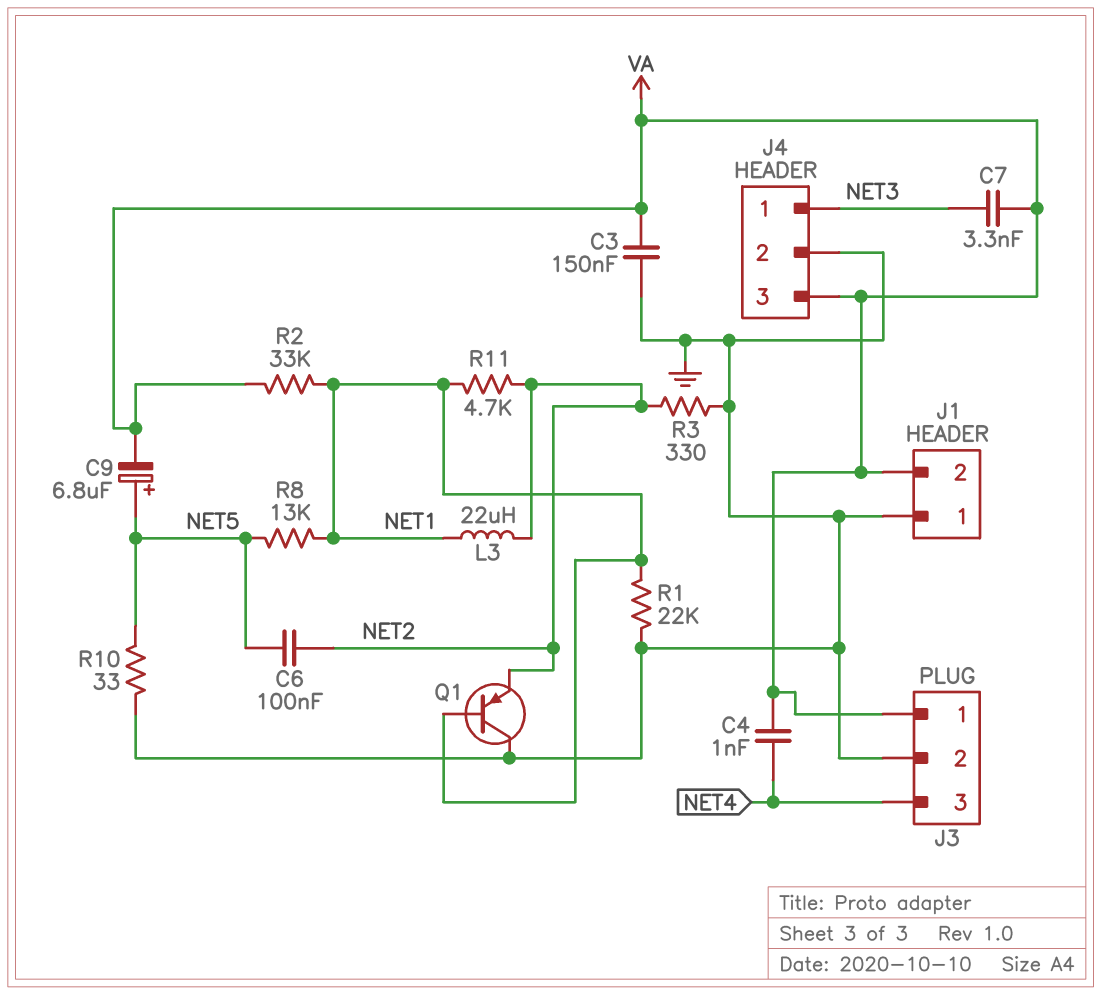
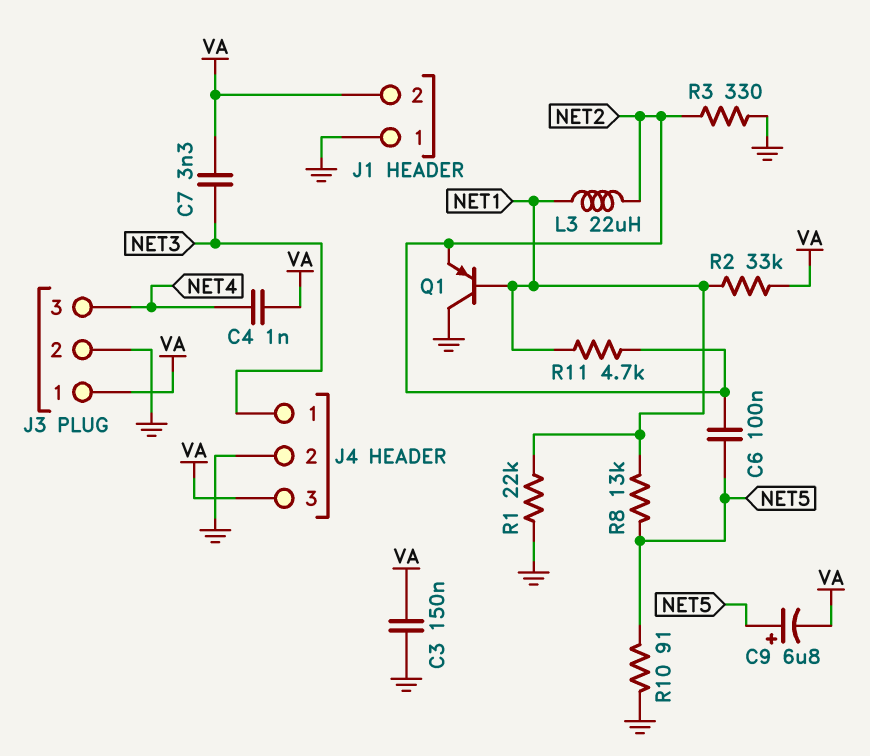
R10: 33 (GND, NET5) -> 91 (GND, NET5)

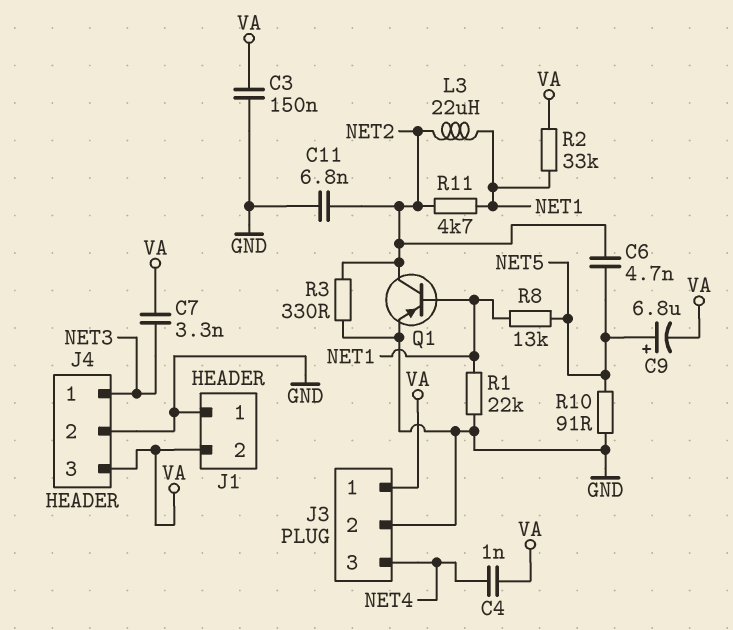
C6: 100nF (NET2, NET5) -> 4.7nF (NET2, NET5)
C11: none -> 6.8nF (GND, NET2)
Q1: PNP (B NET1, C GND, E NET2) -> PNP (B NET1, C NET2, E GND)

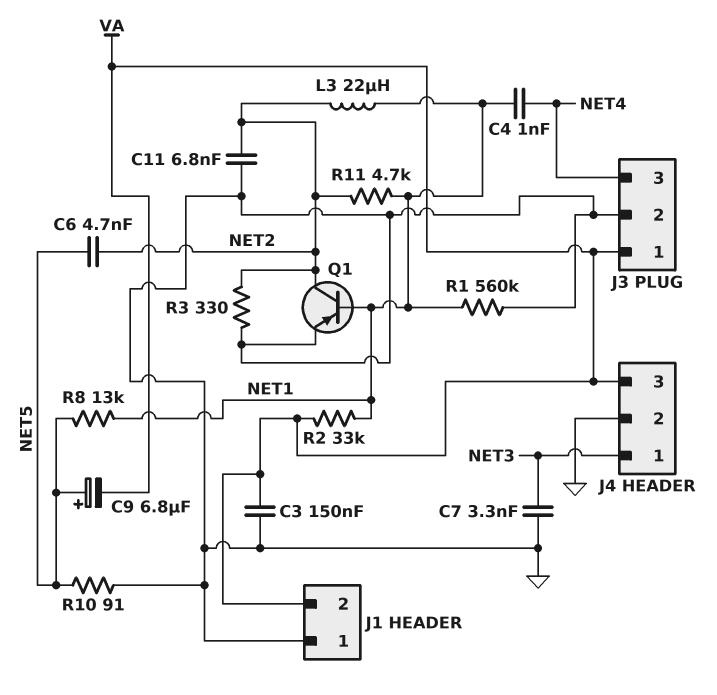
C4: 1nF (NET4, VA) -> 1nF (NET1, NET4)
C7: 3.3nF (NET3, VA) -> 3.3nF (GND, NET3)
R1: 22k (GND, NET1) -> 560k (GND, NET1)

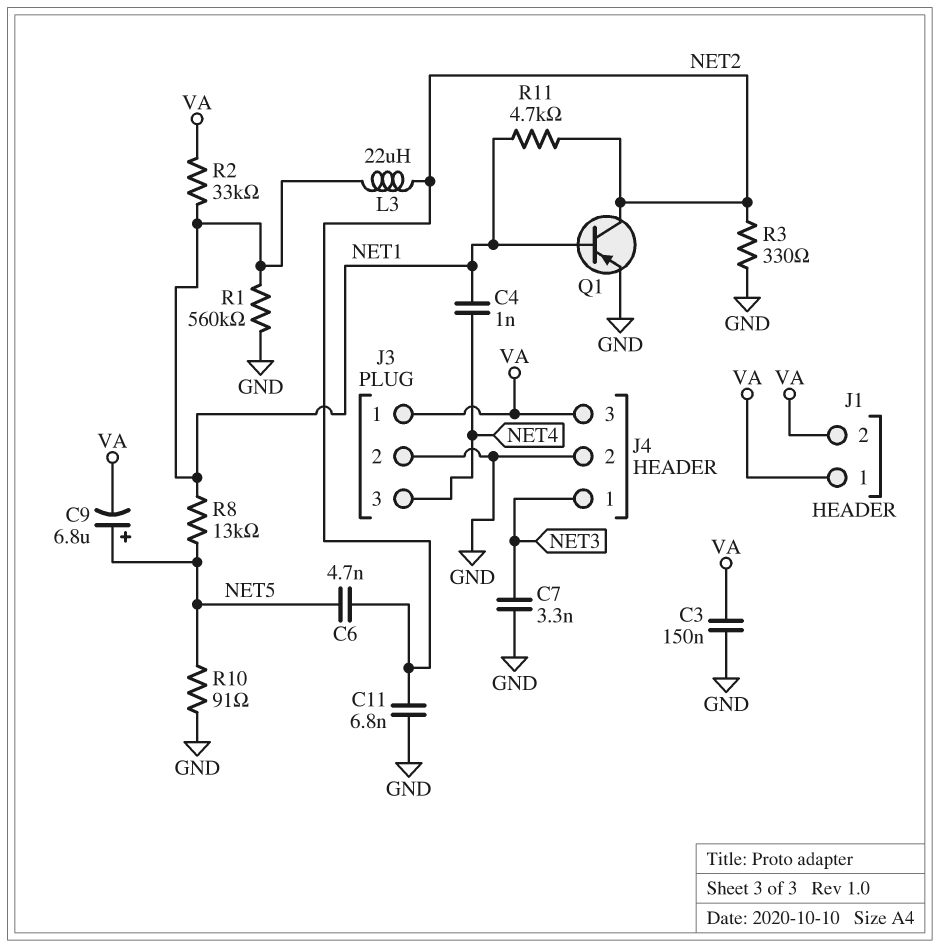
J1 pin 1: GND -> VA

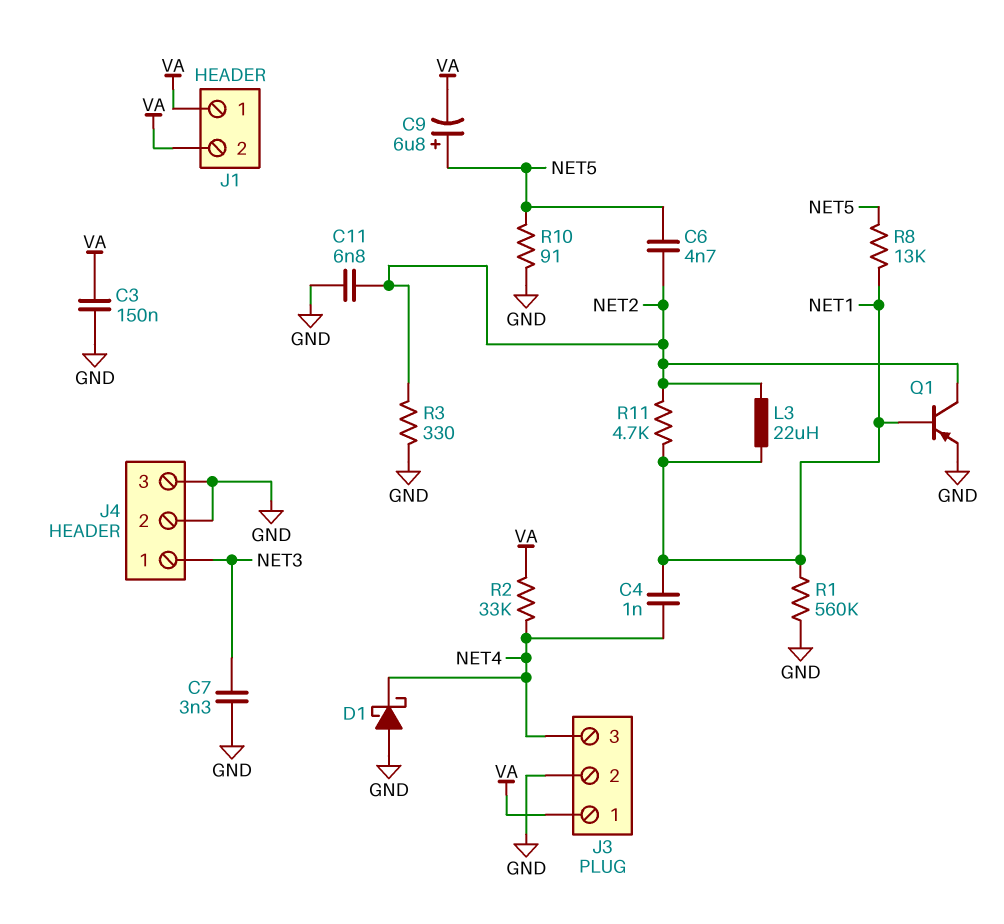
D1: none -> schottky (A GND, K NET4)
J4 pin 3: VA -> GND
R2: 33k (NET1, VA) -> 33k (NET4, VA)

